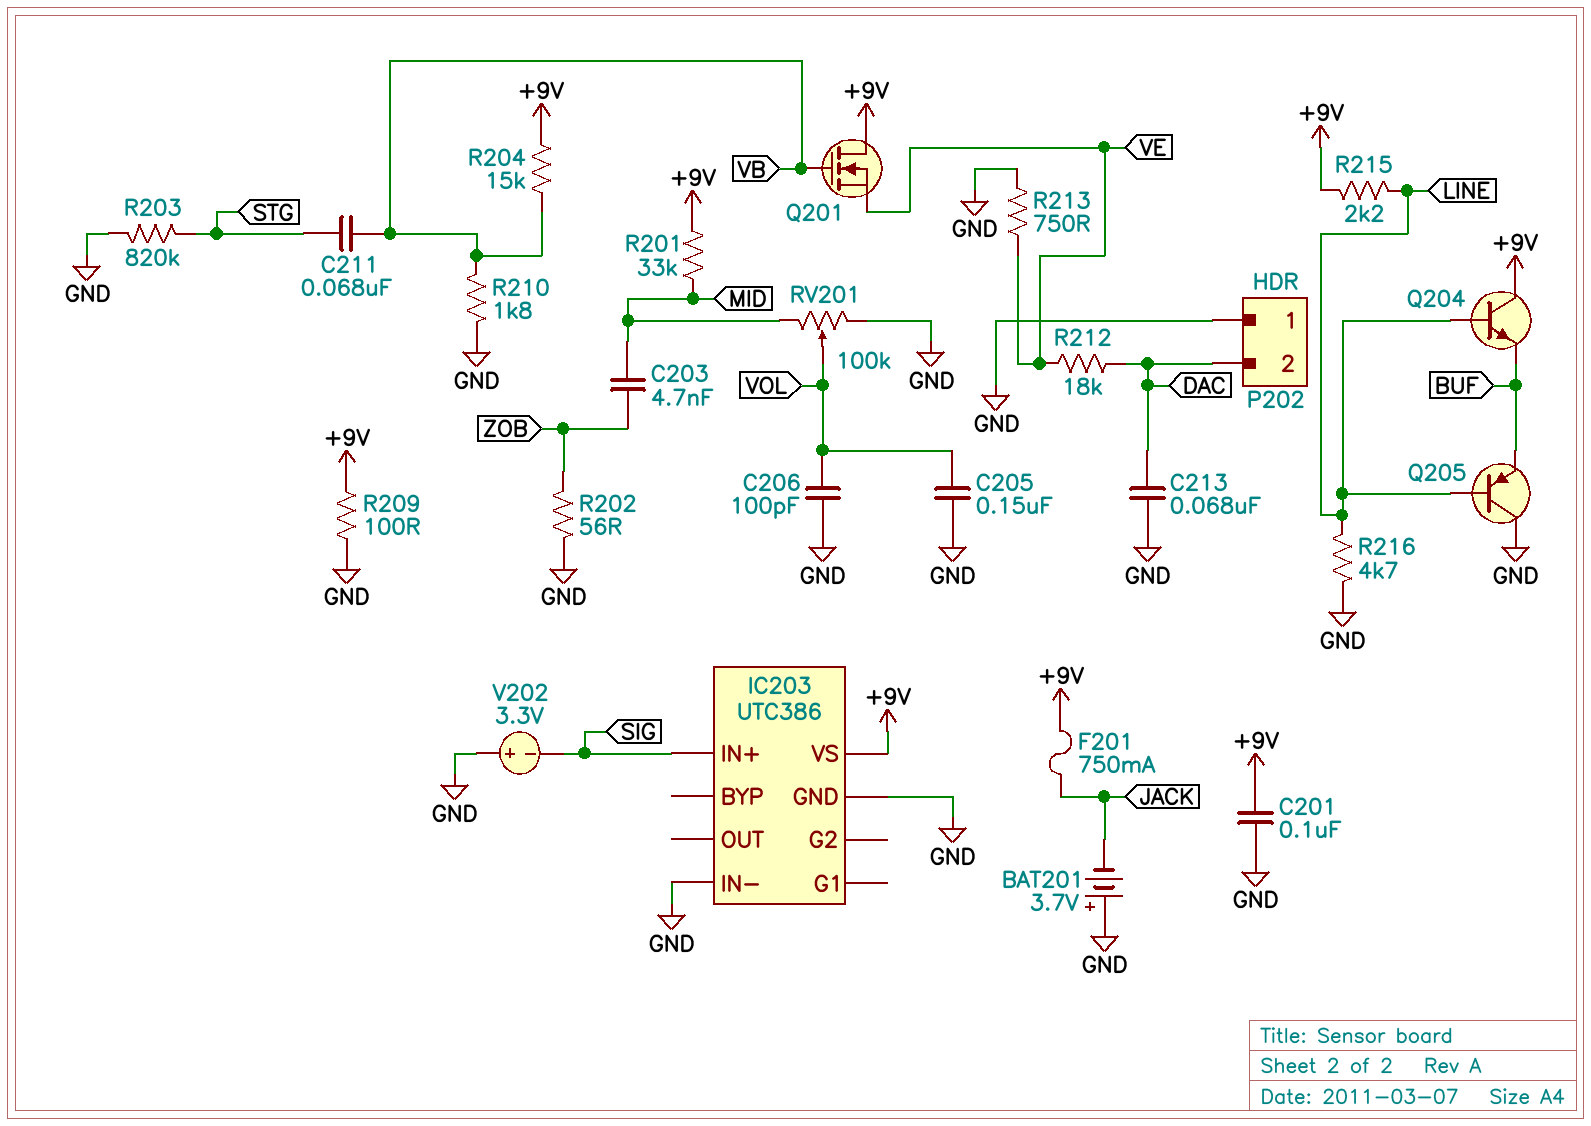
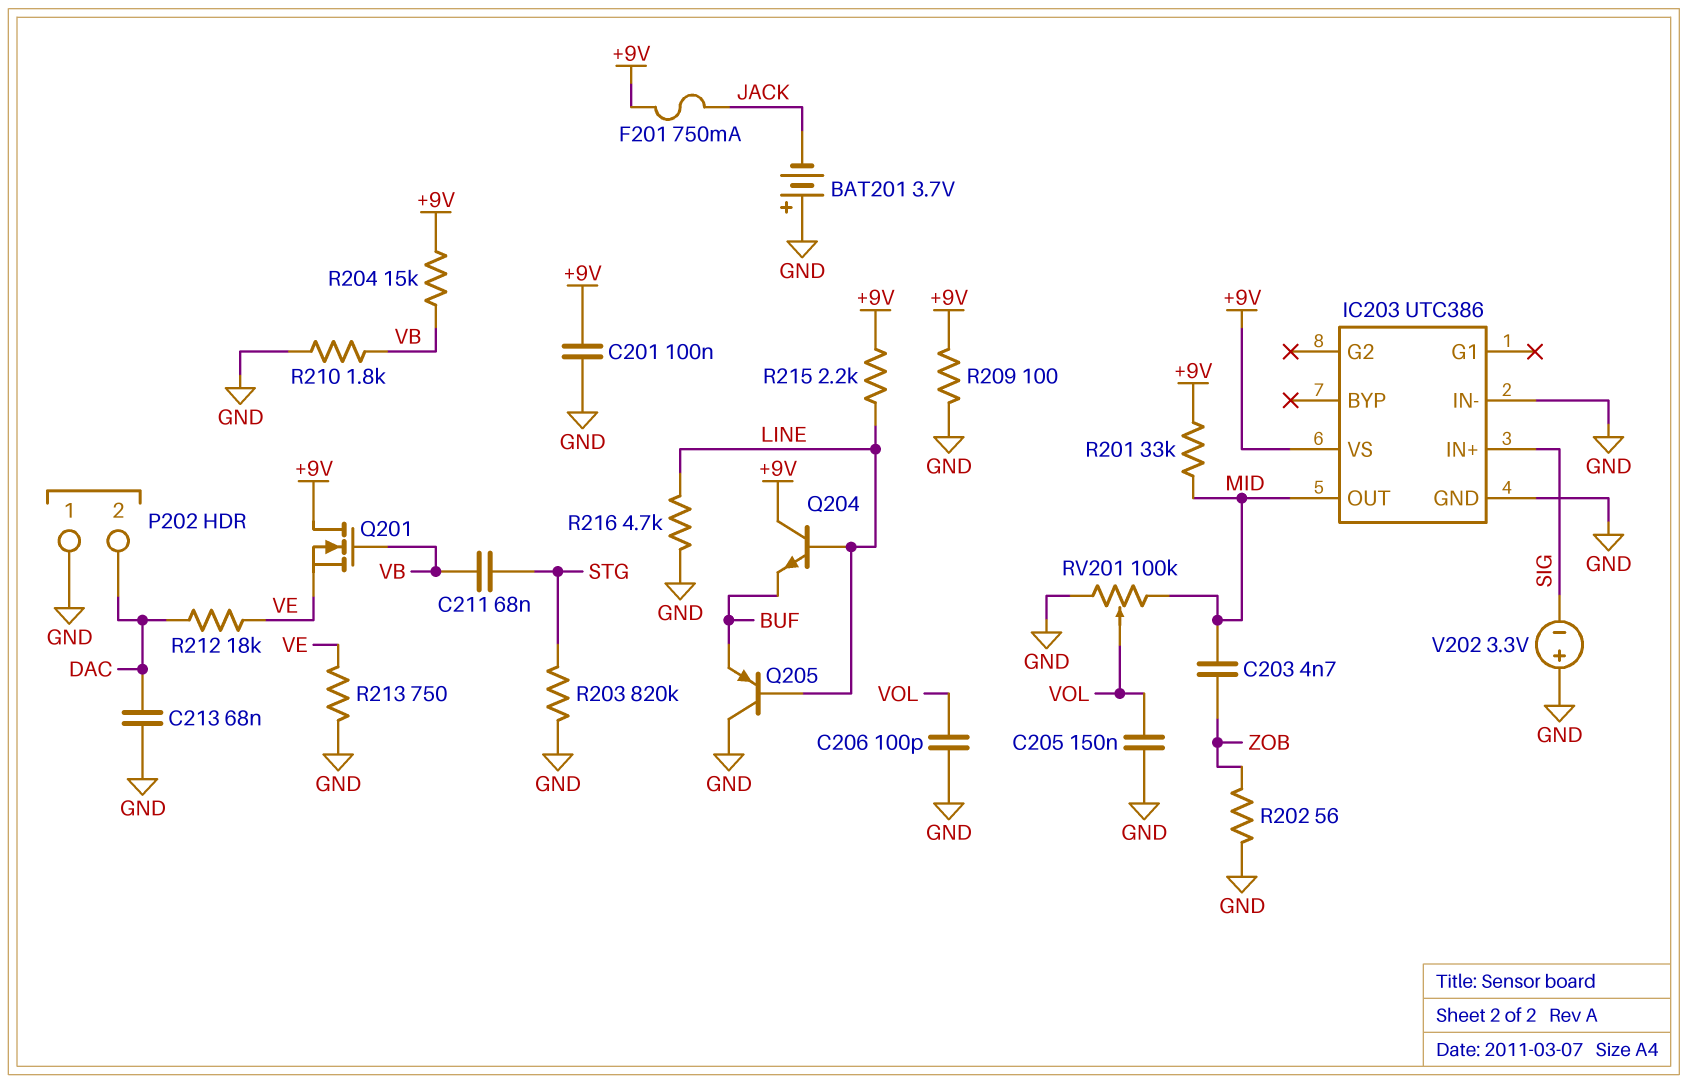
IC203 pin OUT: none -> MID

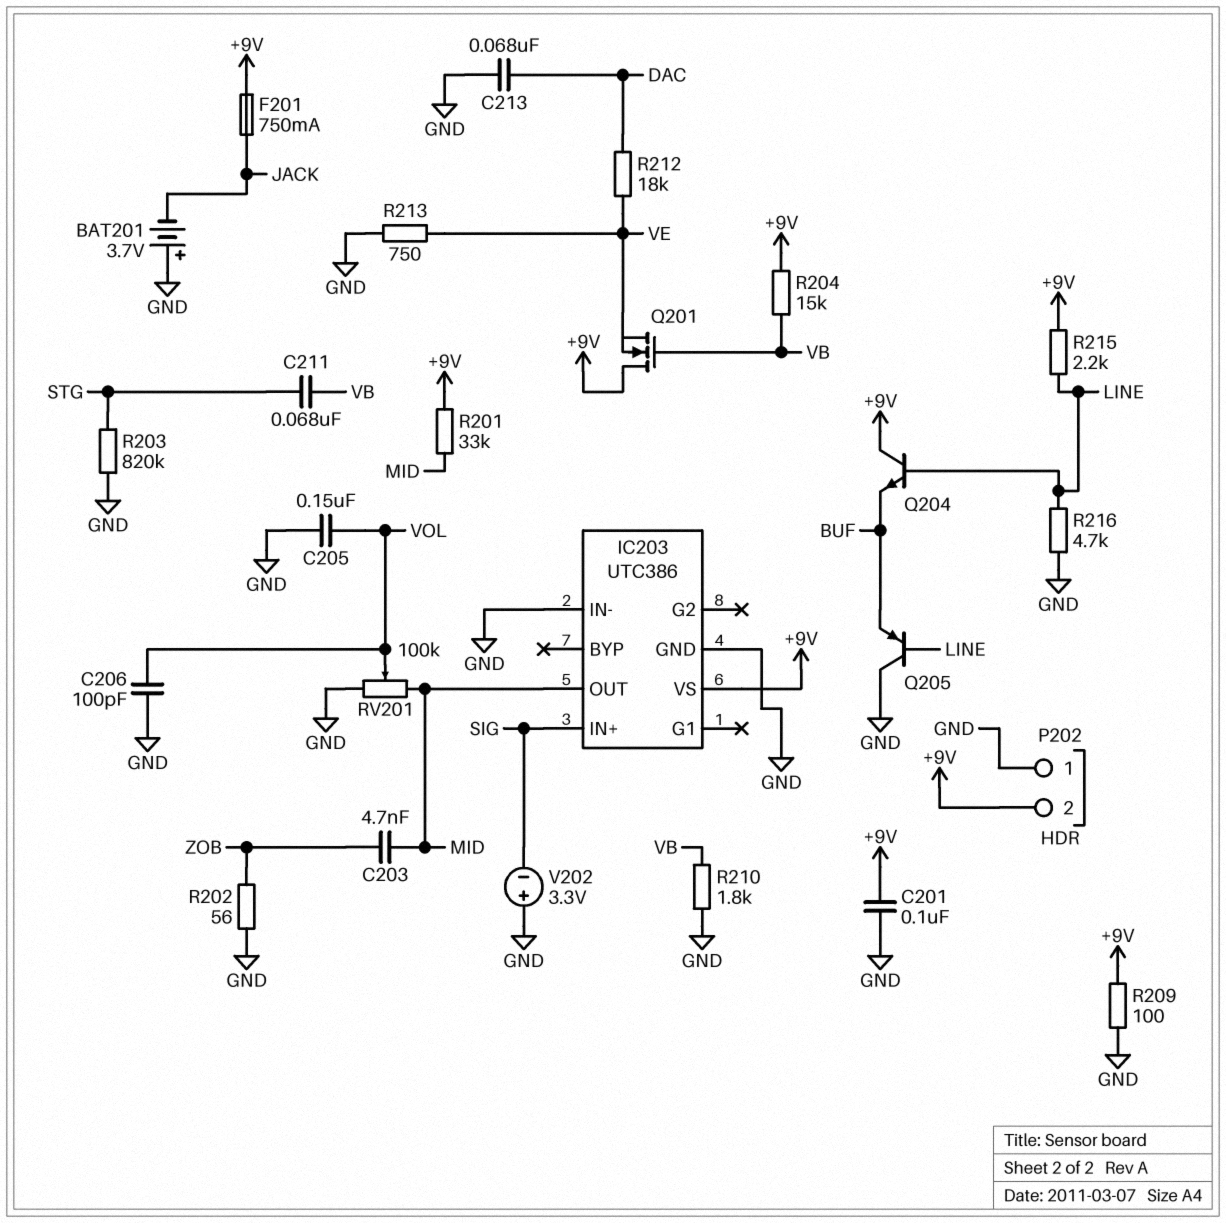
P202 pin 2: DAC -> +9V

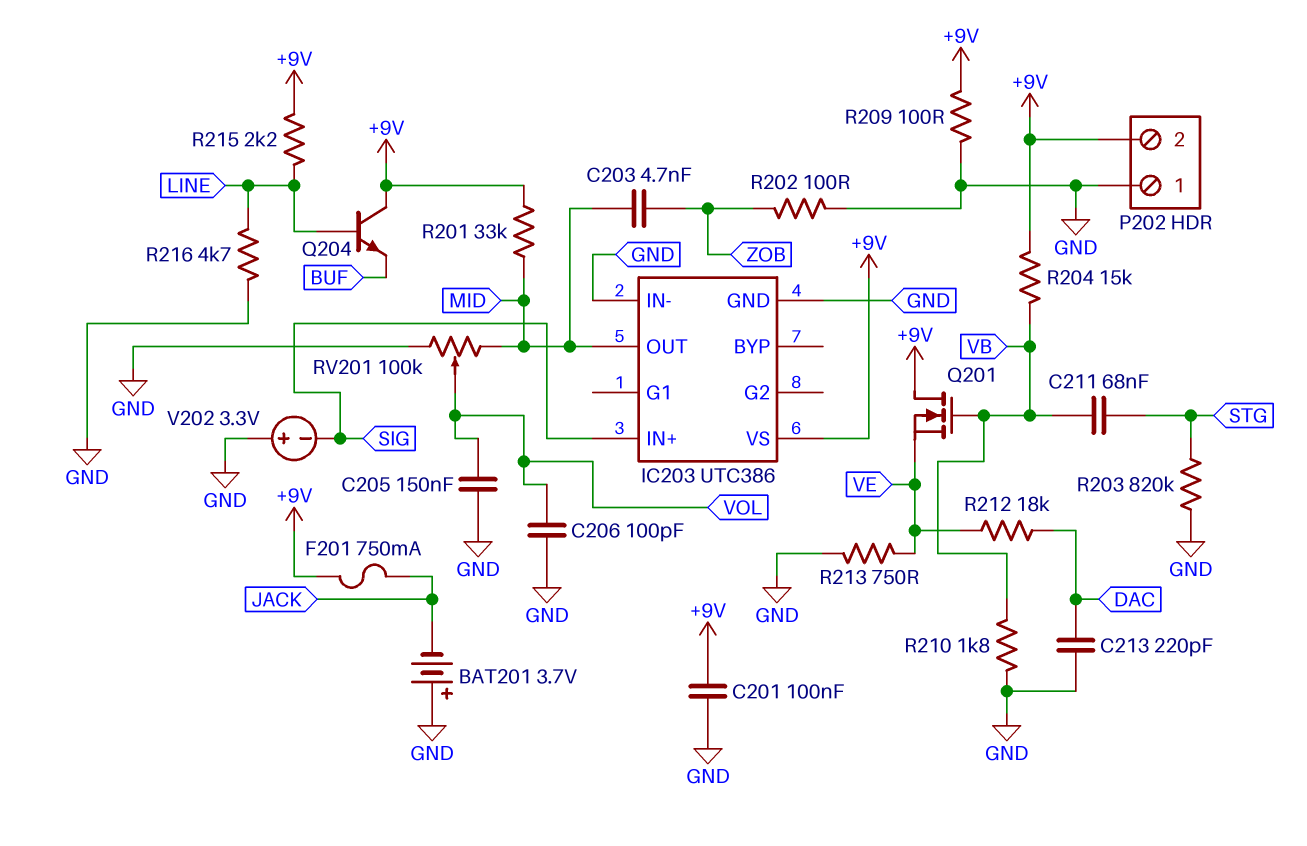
C213: 68nF (DAC, GND) -> 220pF (DAC, GND)
Q205: PNP (B LINE, C GND, E BUF) -> none
R202: 56 (GND, ZOB) -> 100 (GND, ZOB)

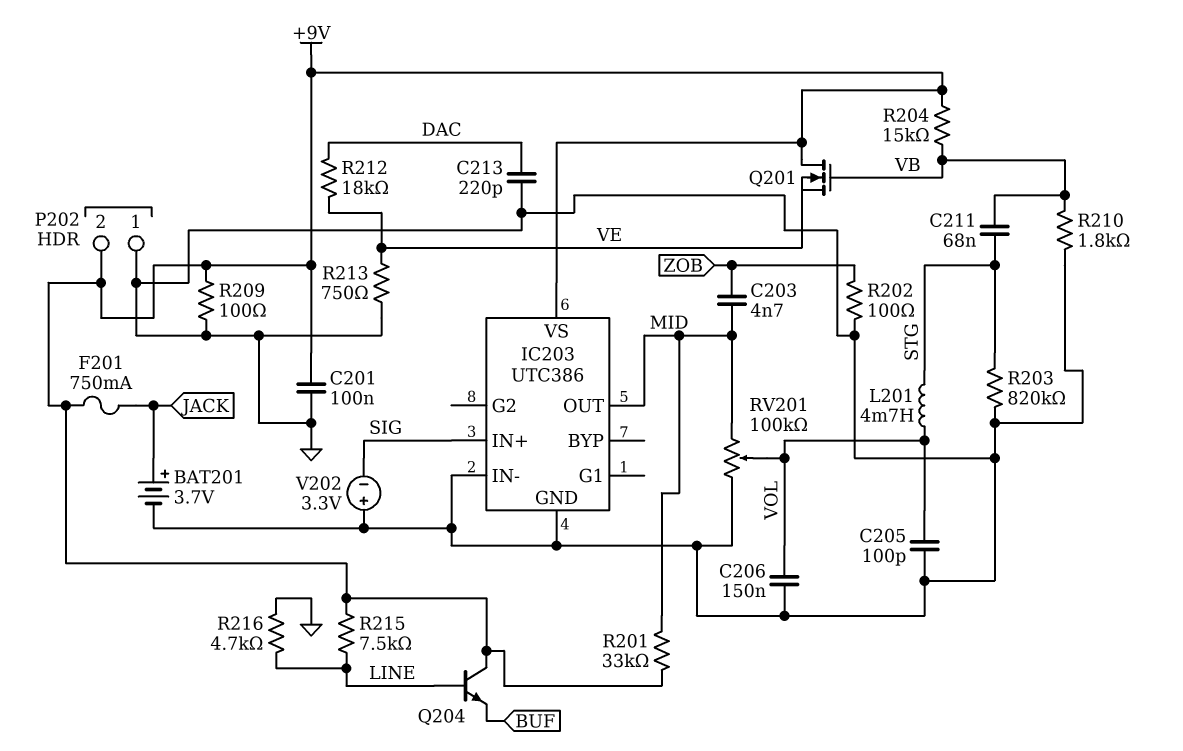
BAT201: 3.7V (plus GND, minus JACK) -> 3.7V (plus JACK, minus GND)
C205: 150nF (GND, VOL) -> 100pF (GND, VOL)
C206: 100pF (GND, VOL) -> 150nF (GND, VOL)
L201: none -> 4.7mH (STG, VOL)
R215: 2.2k (+9V, LINE) -> 7.5k (+9V, LINE)

